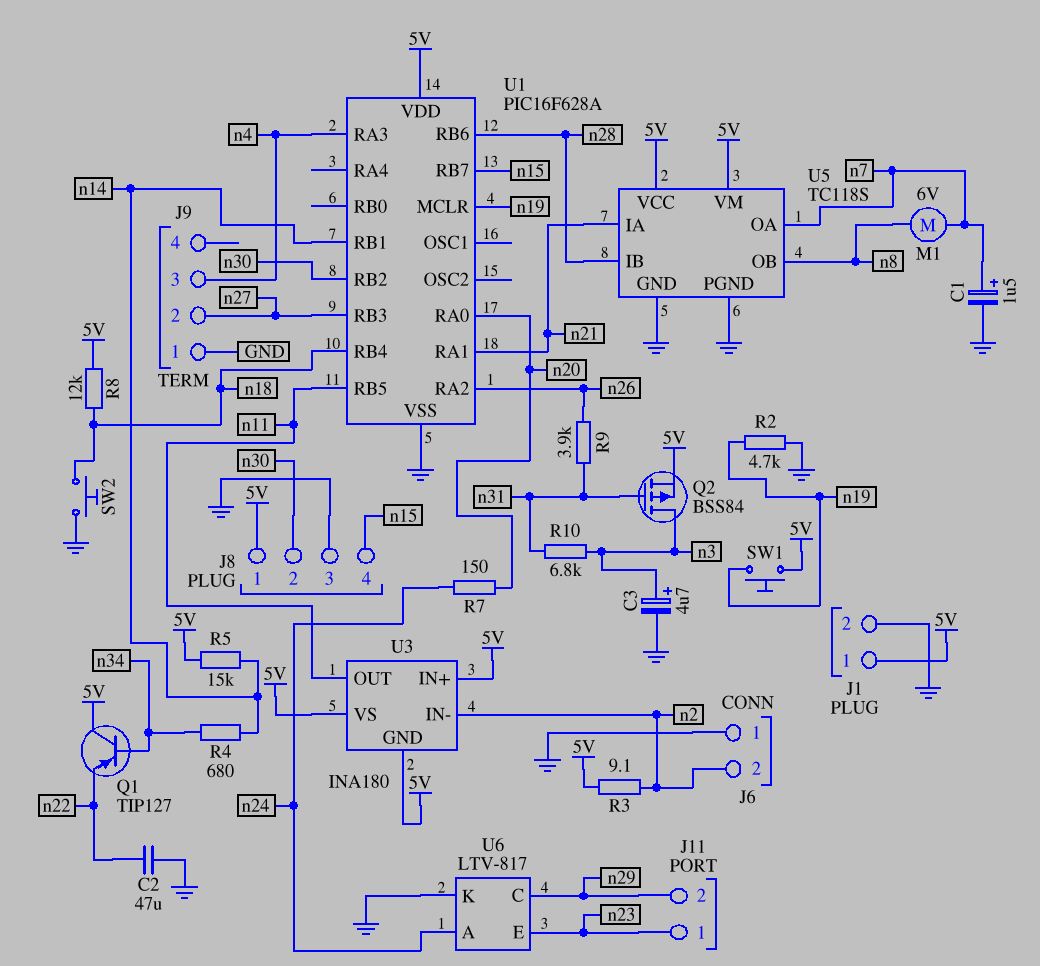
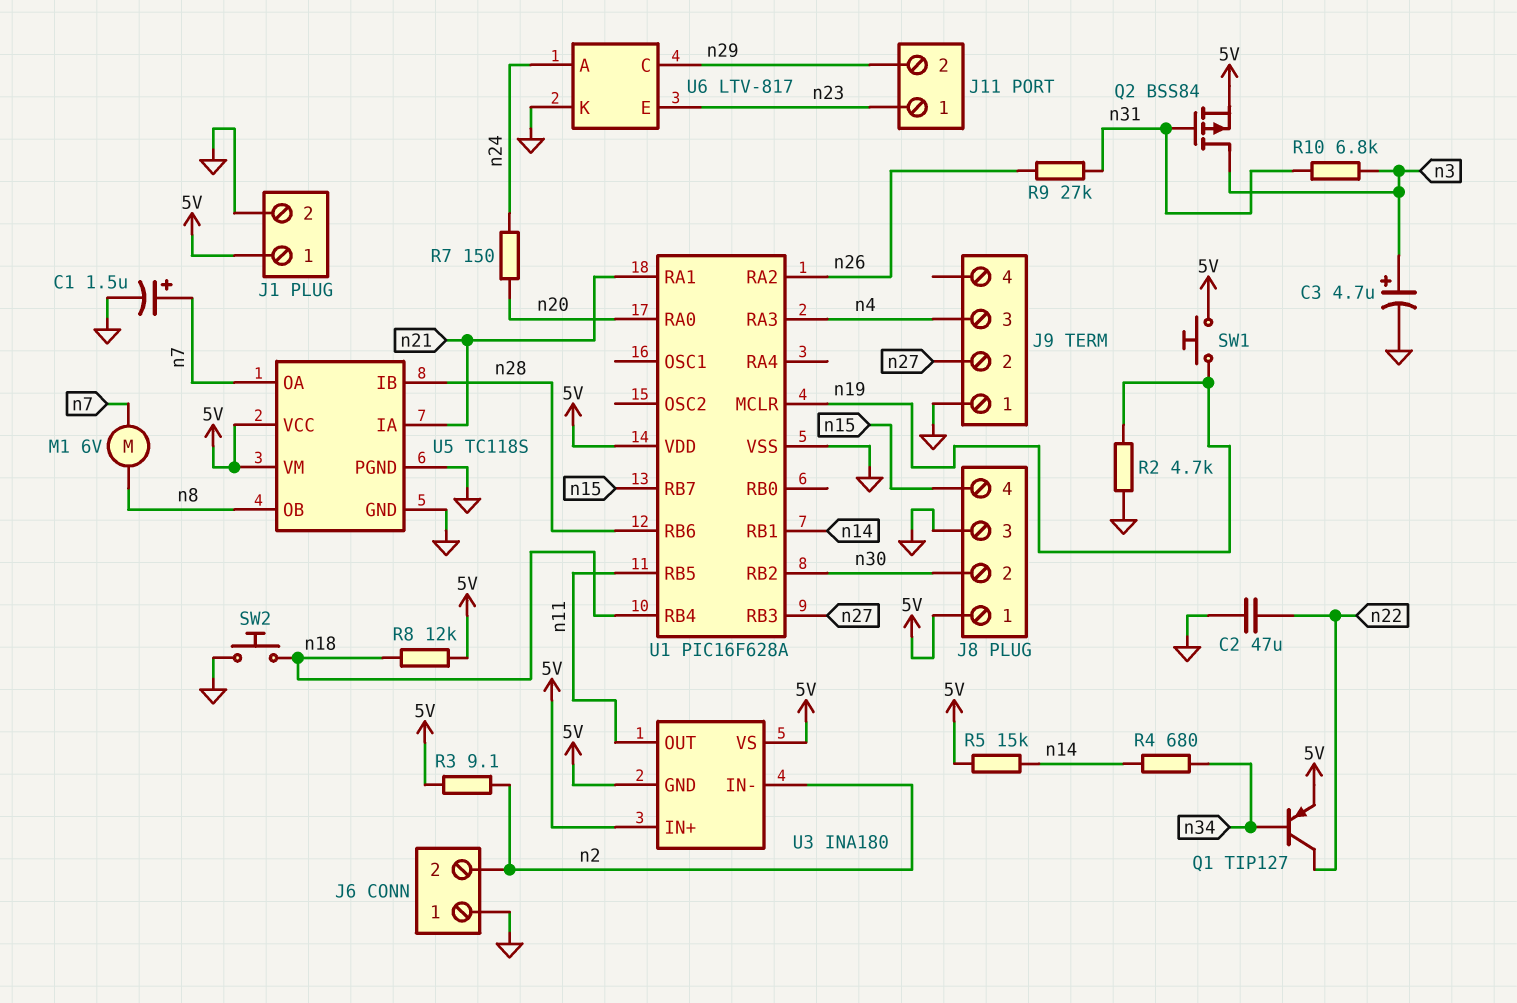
Q1: PNP TIP127 (B n34, C 5V, E n22) -> PNP TIP127 (B n34, C n22, E 5V)
R9: 3.9k (n26, n31) -> 27k (n26, n31)

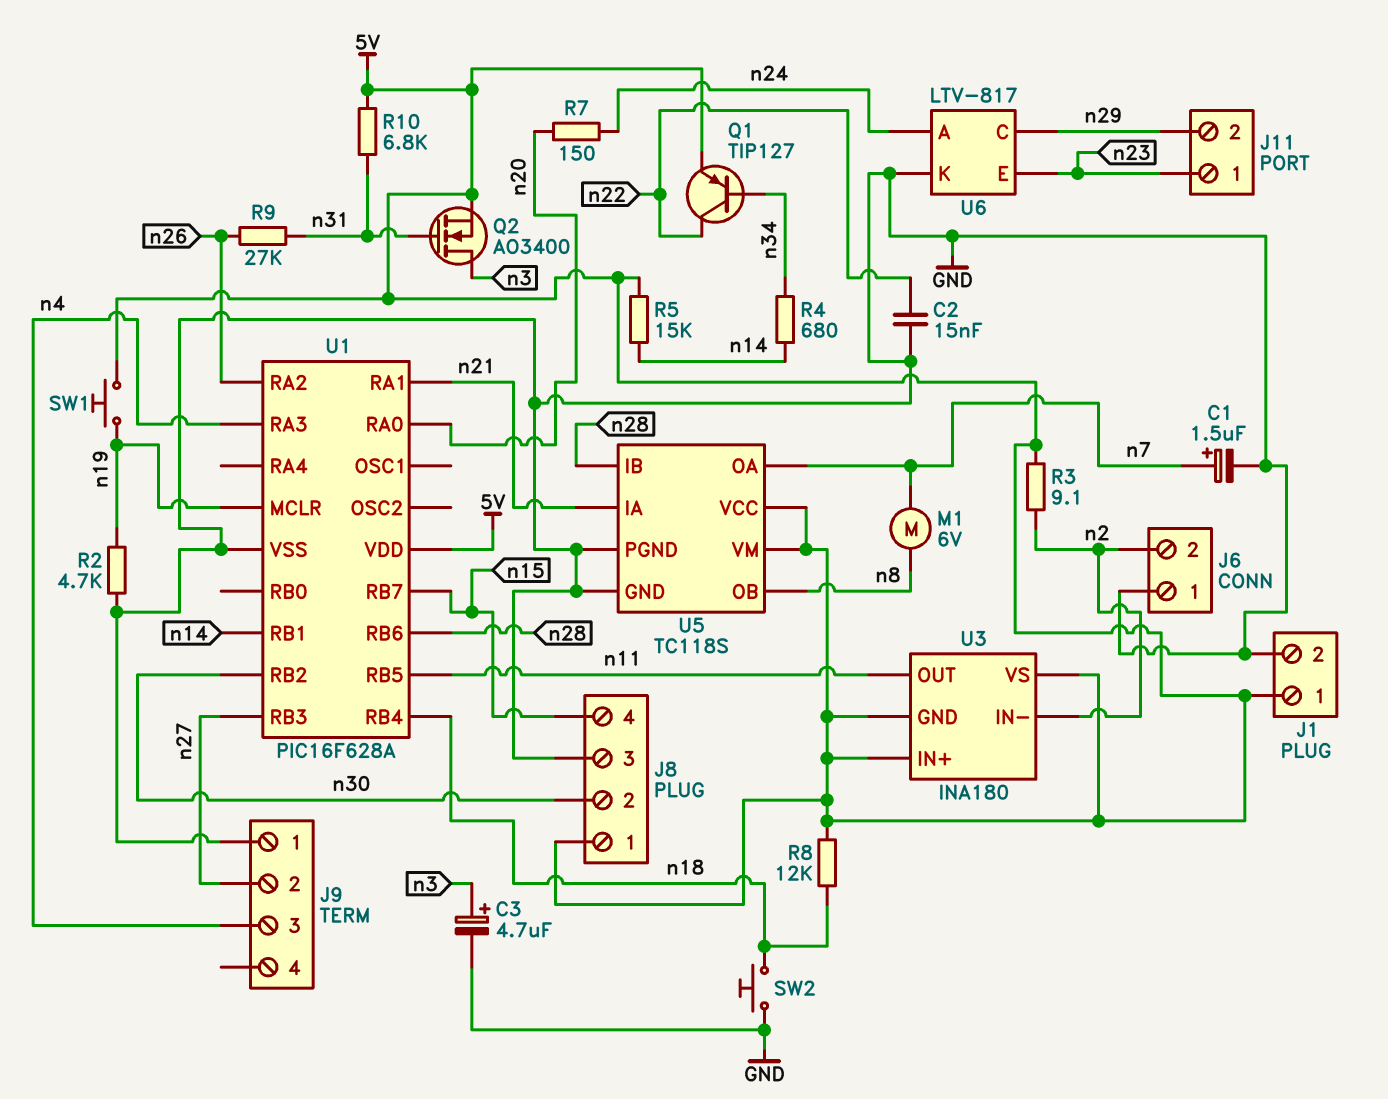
C2: 47uF (GND, n22) -> 15nF (GND, n22)
Q2: PMOS BSS84 (G n31, D n3, S 5V) -> NMOS AO3400 (G n31, D n3, S 5V)
R10: 6.8k (n3, n31) -> 6.8k (5V, n31)

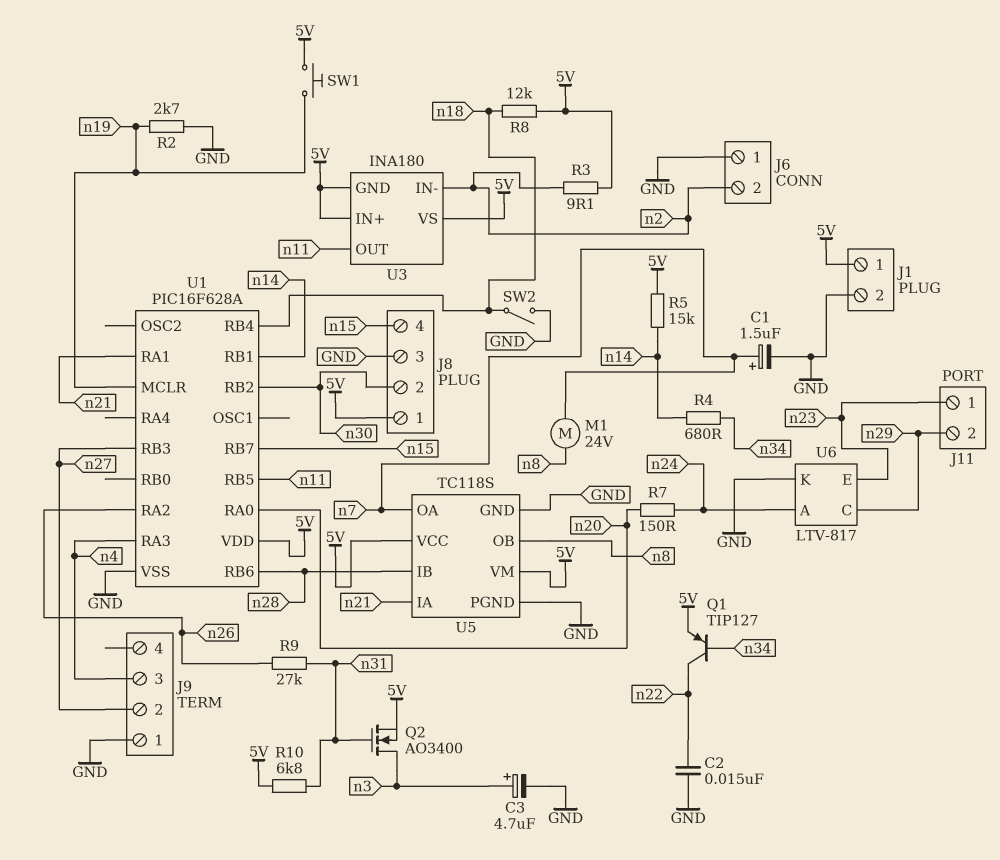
M1: motor 6V (n7, n8) -> motor 24V (n7, n8)
R2: 4.7k (GND, n19) -> 2.7k (GND, n19)
SW2: button (GND, n18) -> switch (GND, n18)

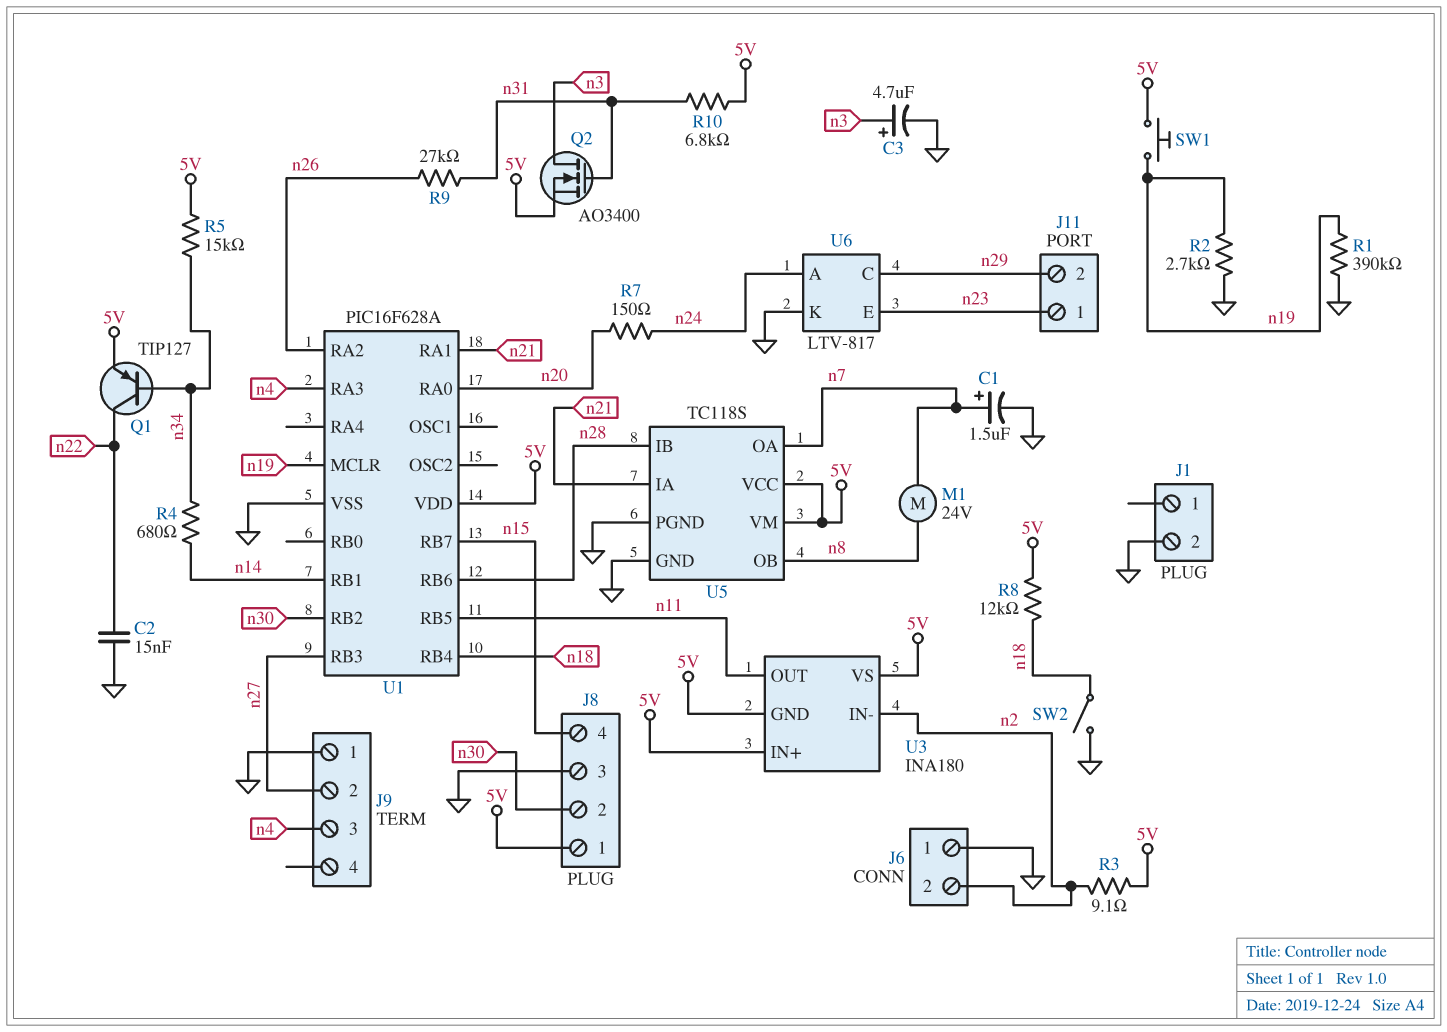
J1 pin 1: 5V -> none
R1: none -> 390k (GND, n19)
R5: 15k (5V, n14) -> 15k (5V, n34)

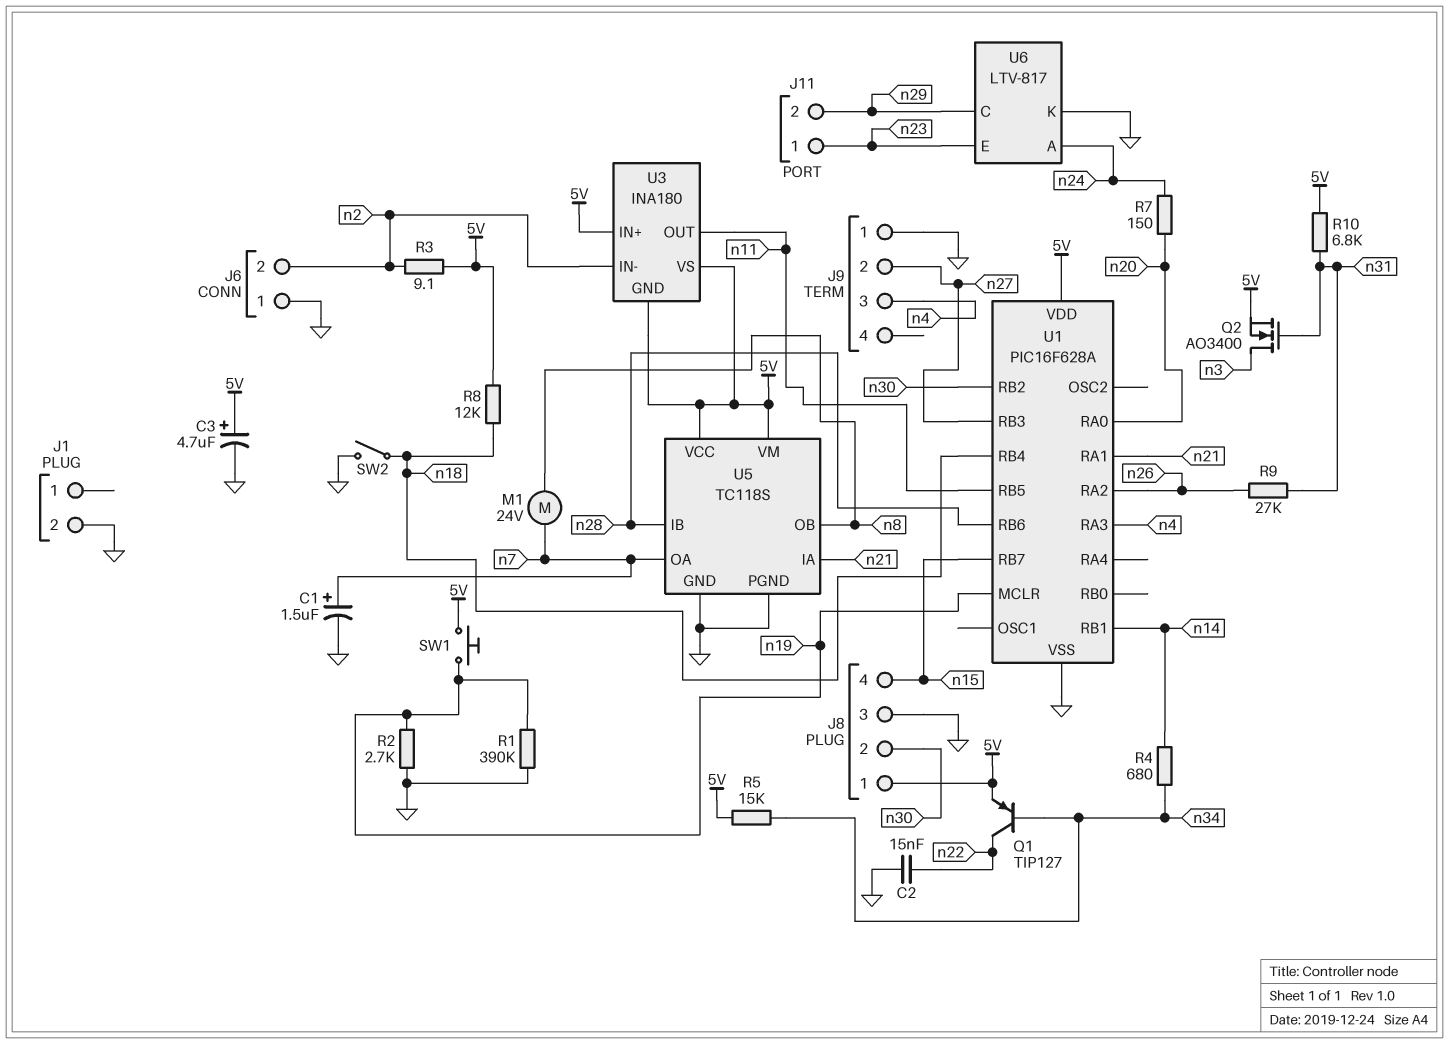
C3: 4.7uF (plus n3, minus GND) -> 4.7uF (plus 5V, minus GND)

